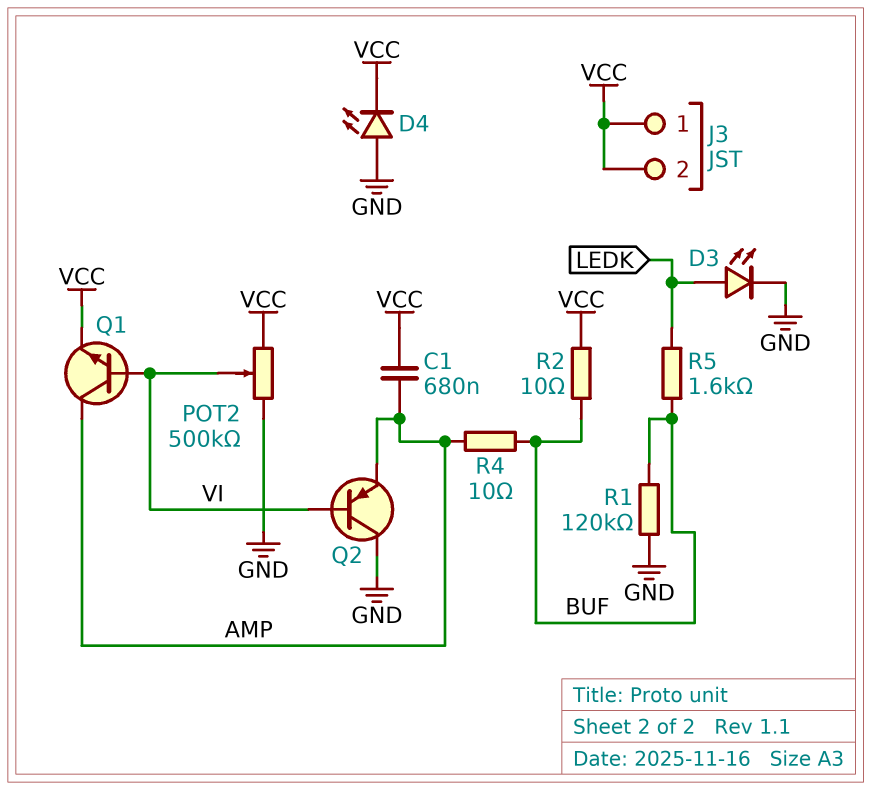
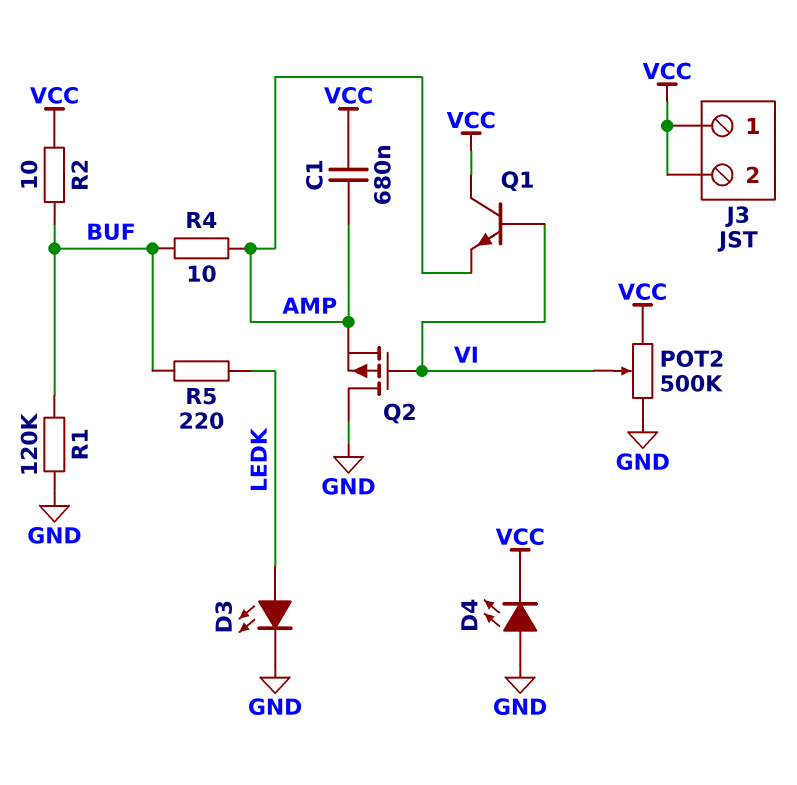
Q1: NPN (B VI, C AMP, E VCC) -> NPN (B VI, C VCC, E AMP)
Q2: PNP (B VI, C GND, E AMP) -> PMOS (G VI, D GND, S AMP)
R5: 1.6k (BUF, LEDK) -> 220 (BUF, LEDK)

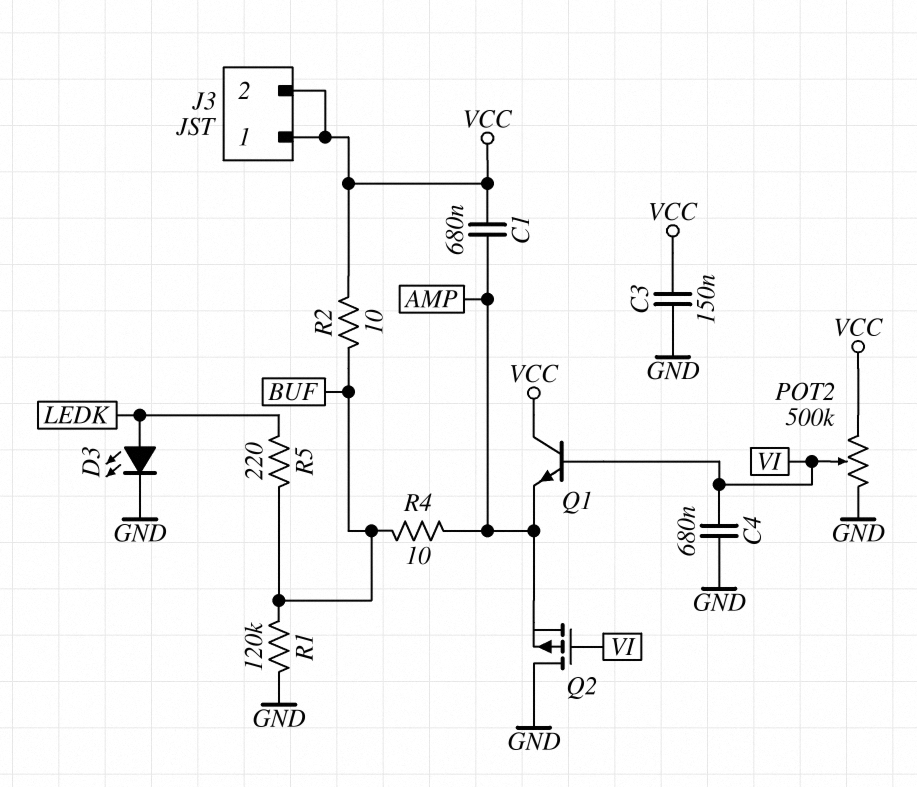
C3: none -> 150nF (GND, VCC)
C4: none -> 680nF (GND, VI)
D4: LED (A GND, K VCC) -> none

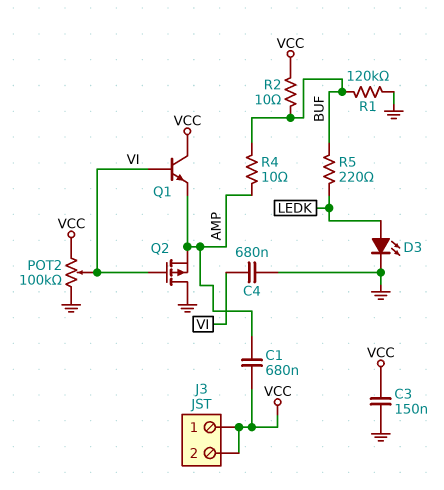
POT2: 500k (GND, VCC, wiper VI) -> 100k (GND, VCC, wiper VI)

